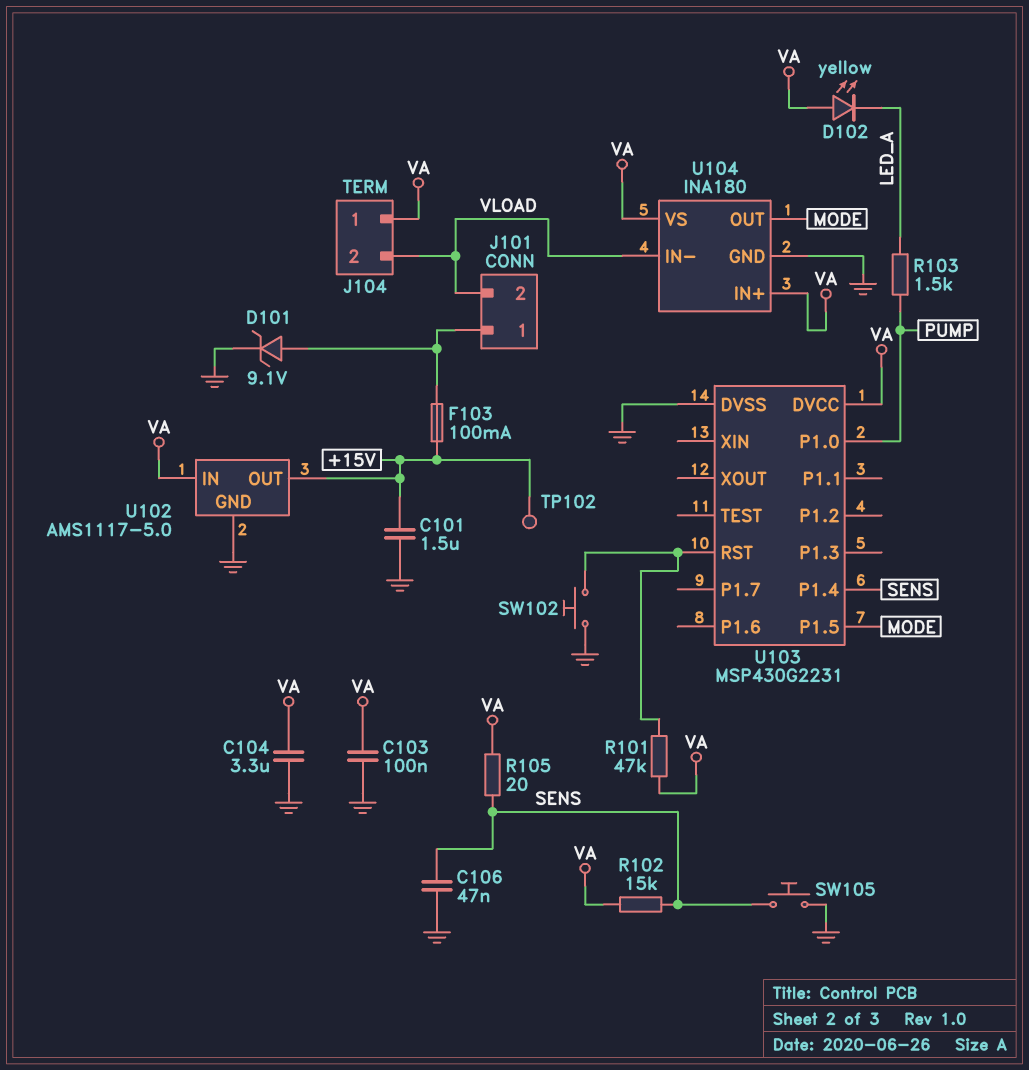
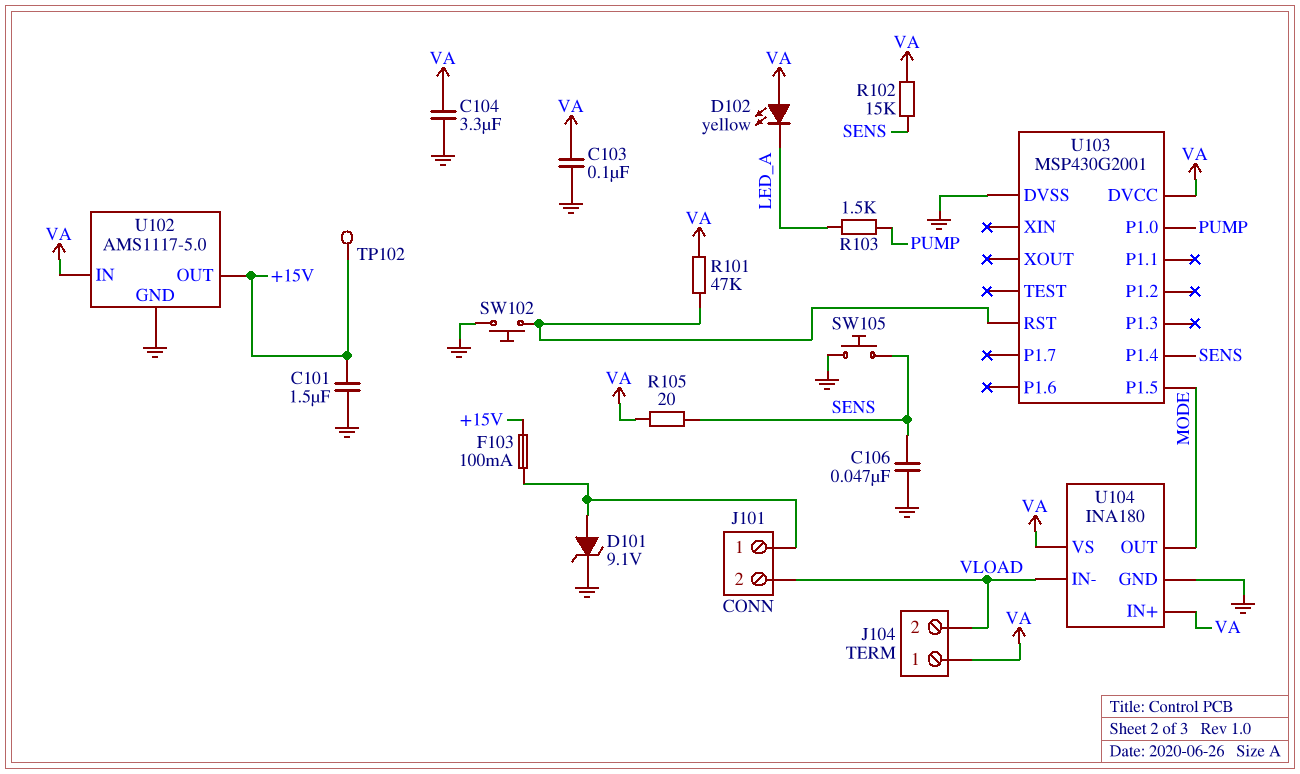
U103: MSP430G2231 -> MSP430G2001

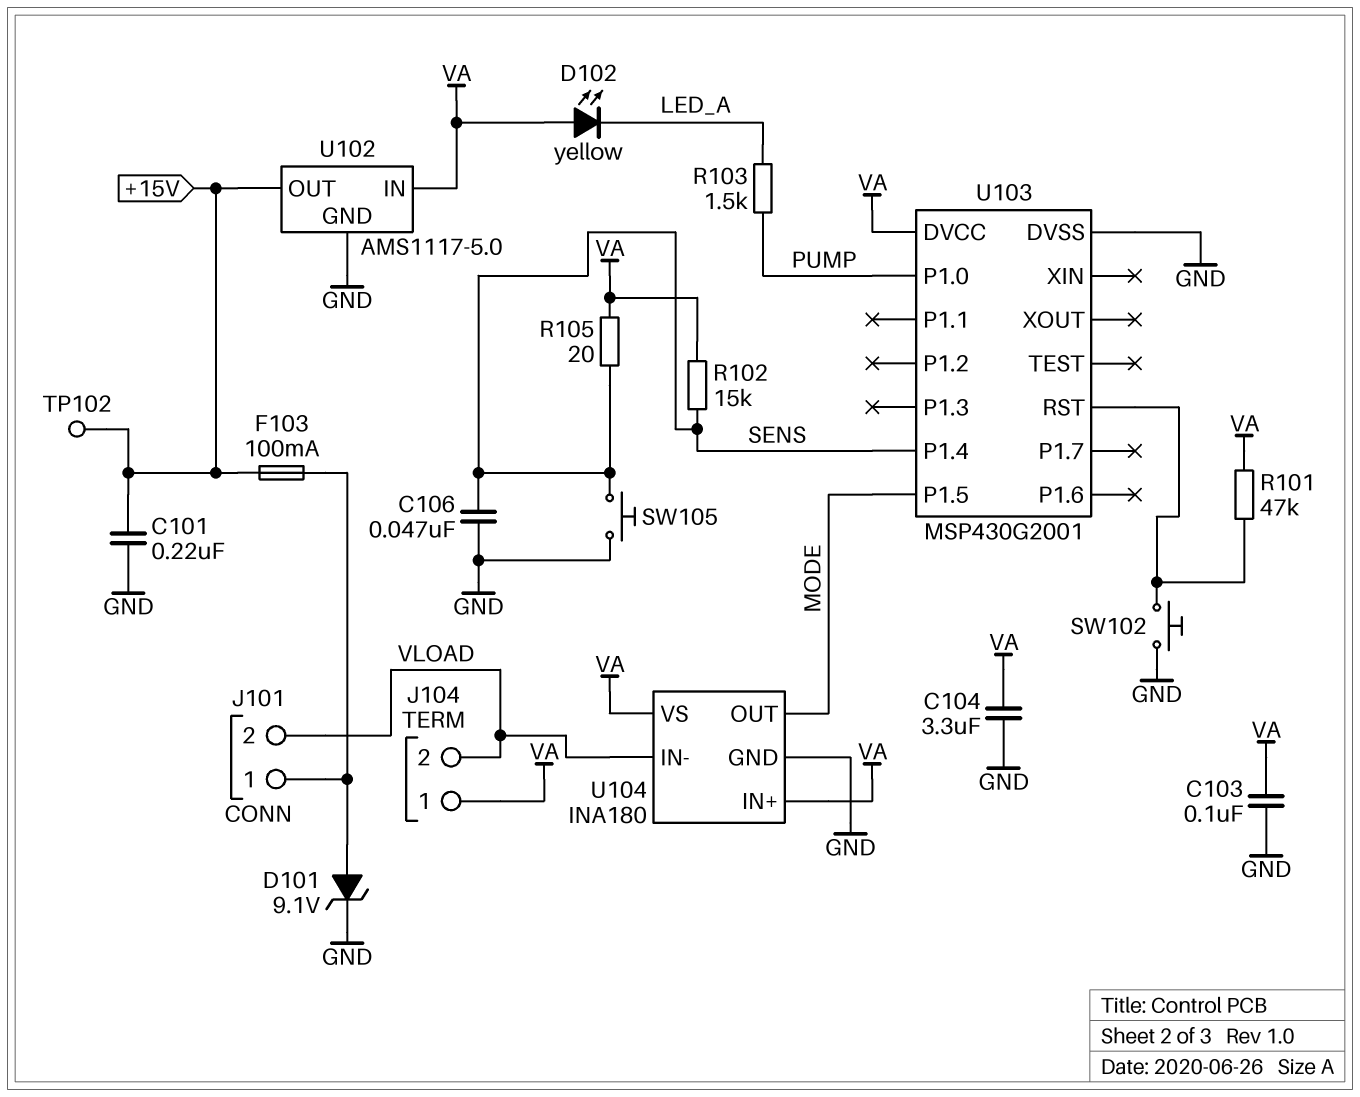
C101: 1.5uF (+15V, GND) -> 220nF (+15V, GND)

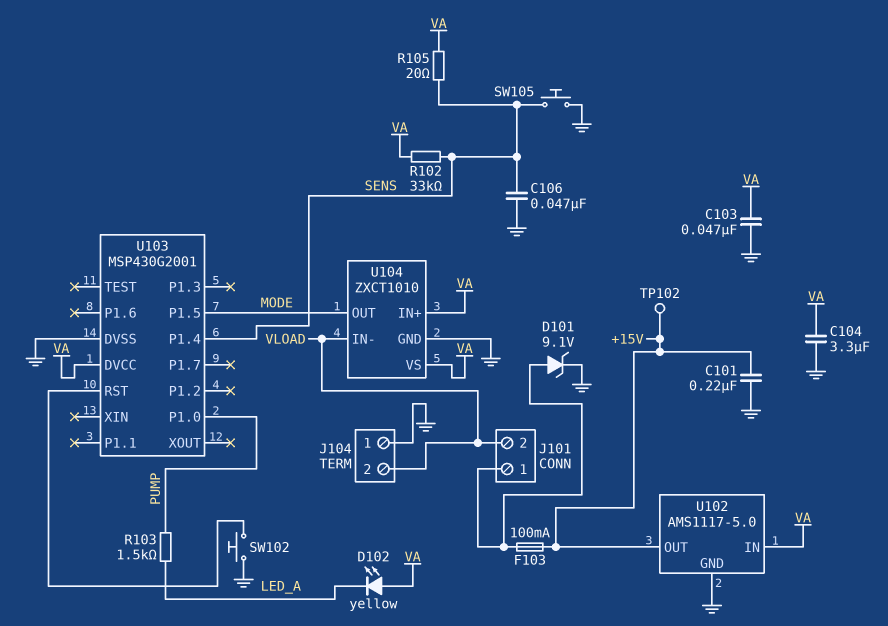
C103: 100nF (GND, VA) -> 47nF (GND, VA)
J104 pin 1: VA -> GND
R101: 47k (U103/RST, VA) -> none
R102: 15k (SENS, VA) -> 33k (SENS, VA)
U104: INA180 -> ZXCT1010

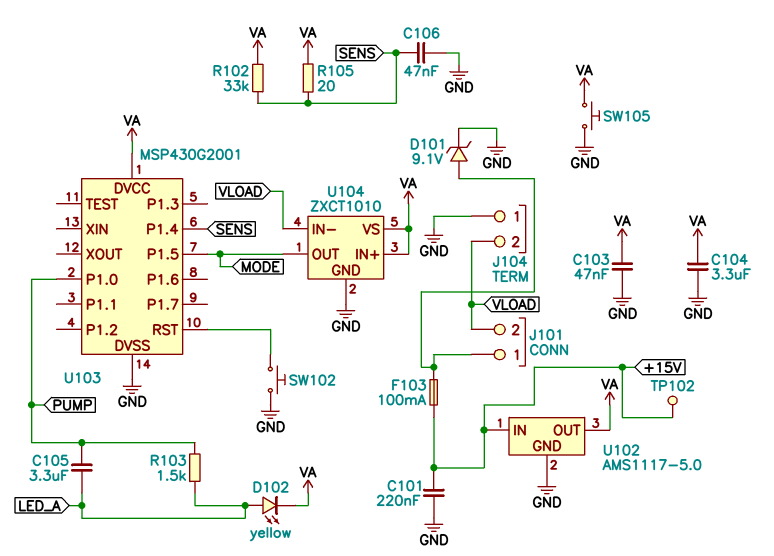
C105: none -> 3.3uF (LED_A, PUMP)
D102: LED yellow (A VA, K LED_A) -> LED yellow (A LED_A, K VA)
SW105: button (GND, SENS) -> button (GND, VA)
U102 pin IN: VA -> +15V
U102 pin OUT: +15V -> VA

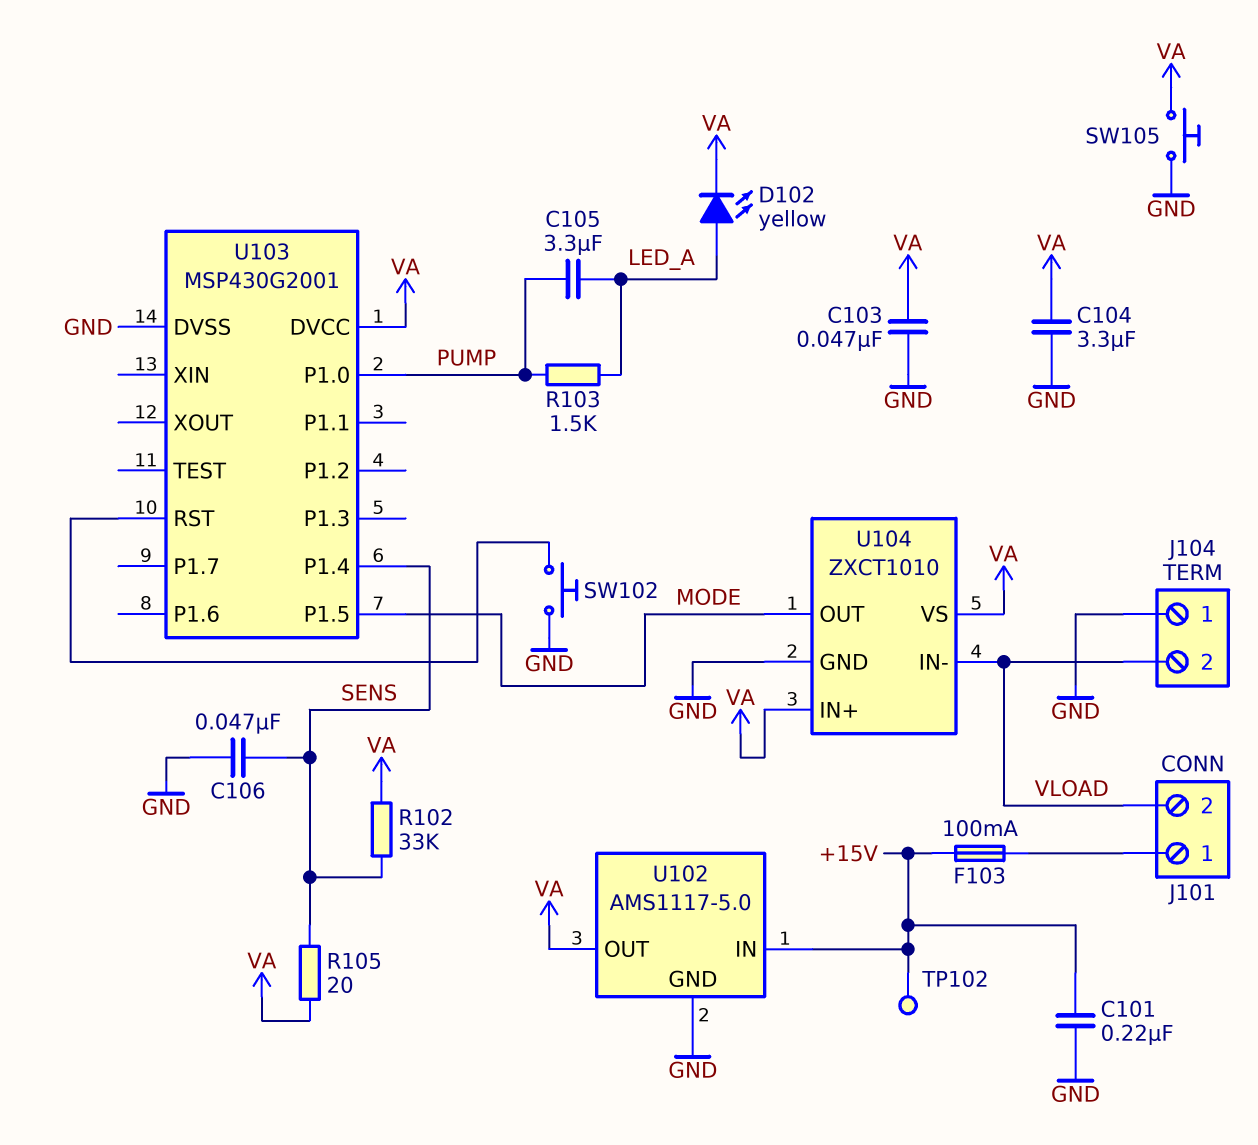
D101: zener 9.1V (A J101/1, K GND) -> none

